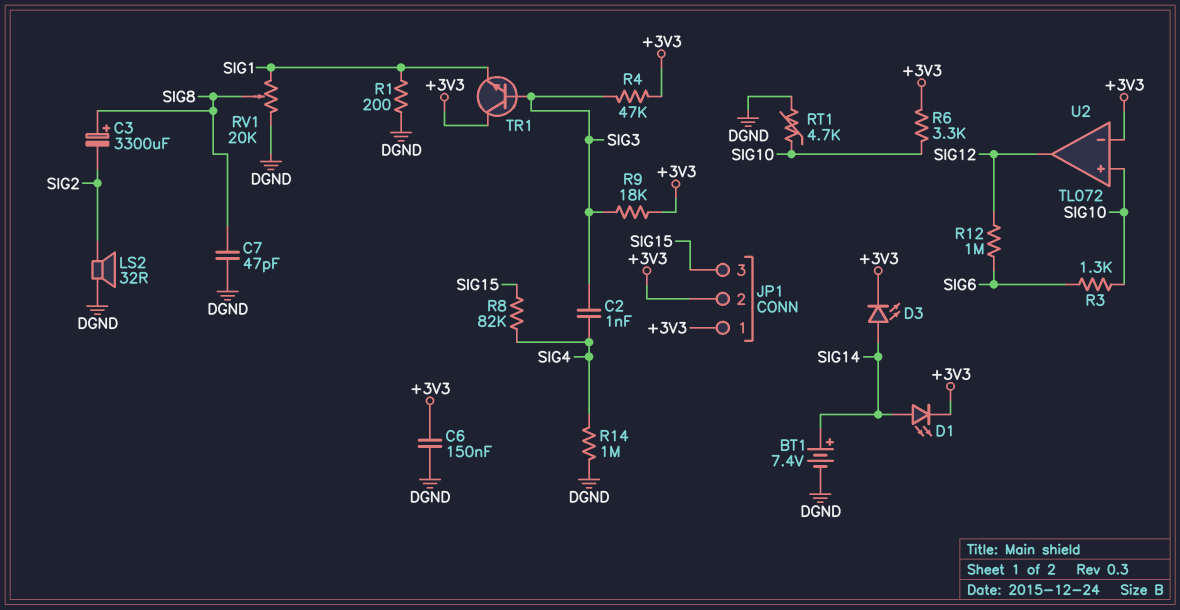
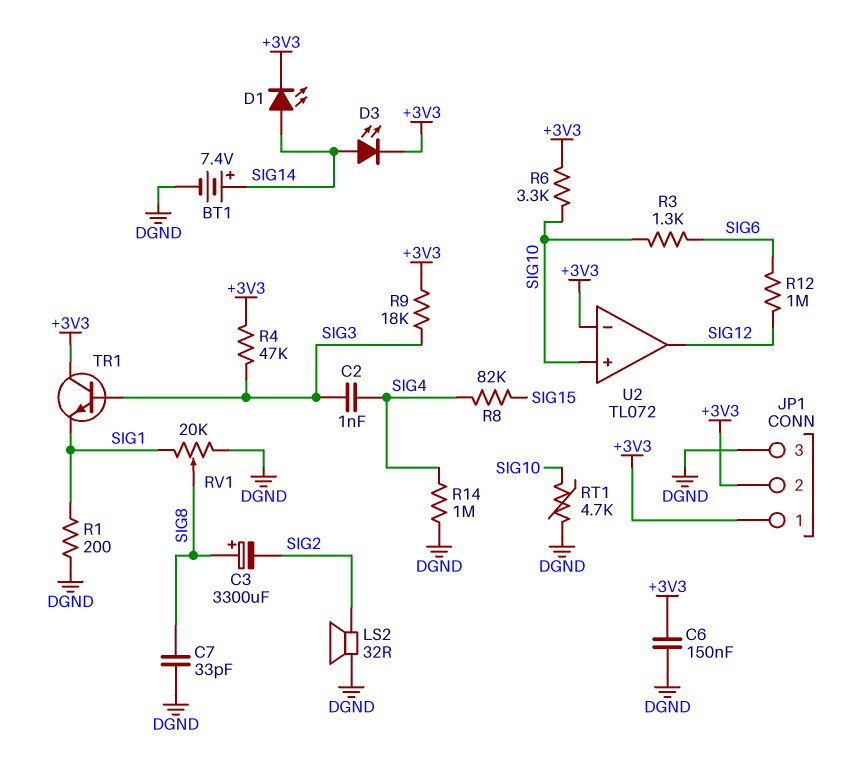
C7: 47pF (DGND, SIG8) -> 33pF (DGND, SIG8)
JP1 pin 3: SIG15 -> DGND

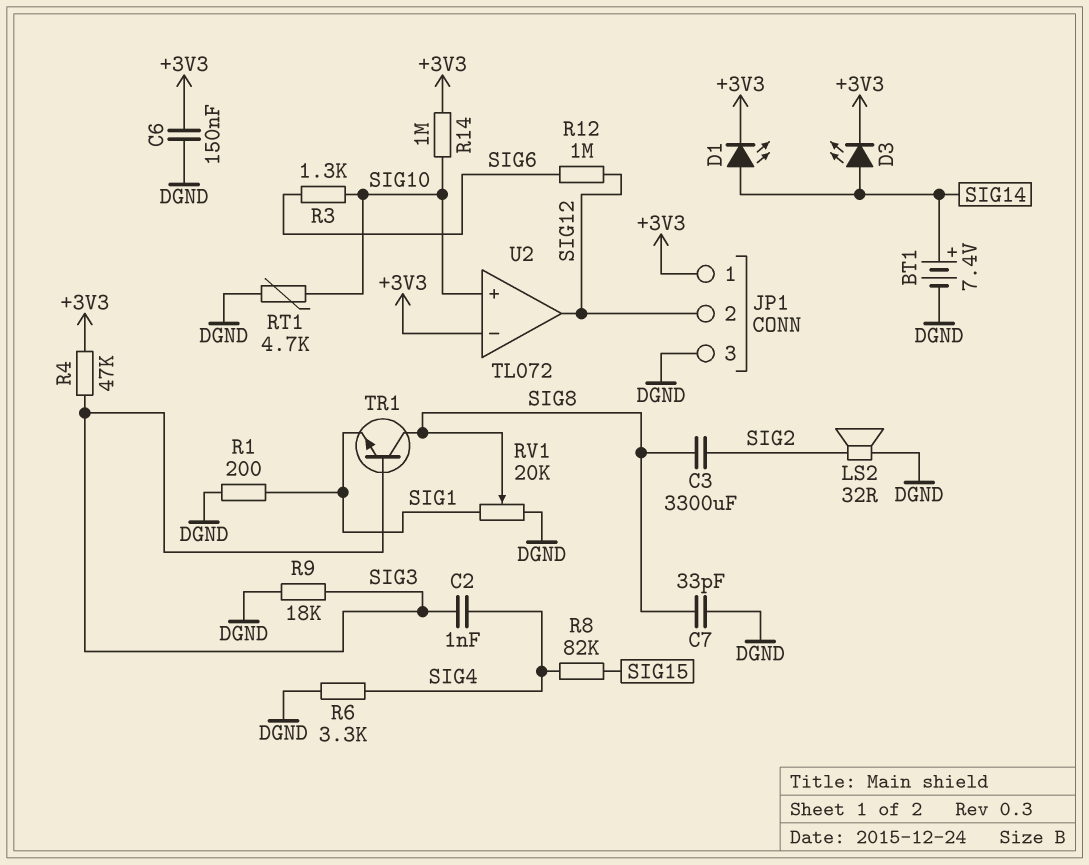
C3: 3300uF (plus SIG8, minus SIG2) -> 3300uF (SIG2, SIG8)
JP1 pin 2: +3V3 -> SIG12
R6: 3.3k (+3V3, SIG10) -> 3.3k (DGND, SIG4)
R9: 18k (+3V3, SIG3) -> 18k (DGND, SIG3)
R14: 1M (DGND, SIG4) -> 1M (+3V3, SIG10)
TR1: NPN (B SIG3, C +3V3, E SIG1) -> NPN (B SIG3, C SIG8, E SIG1)

